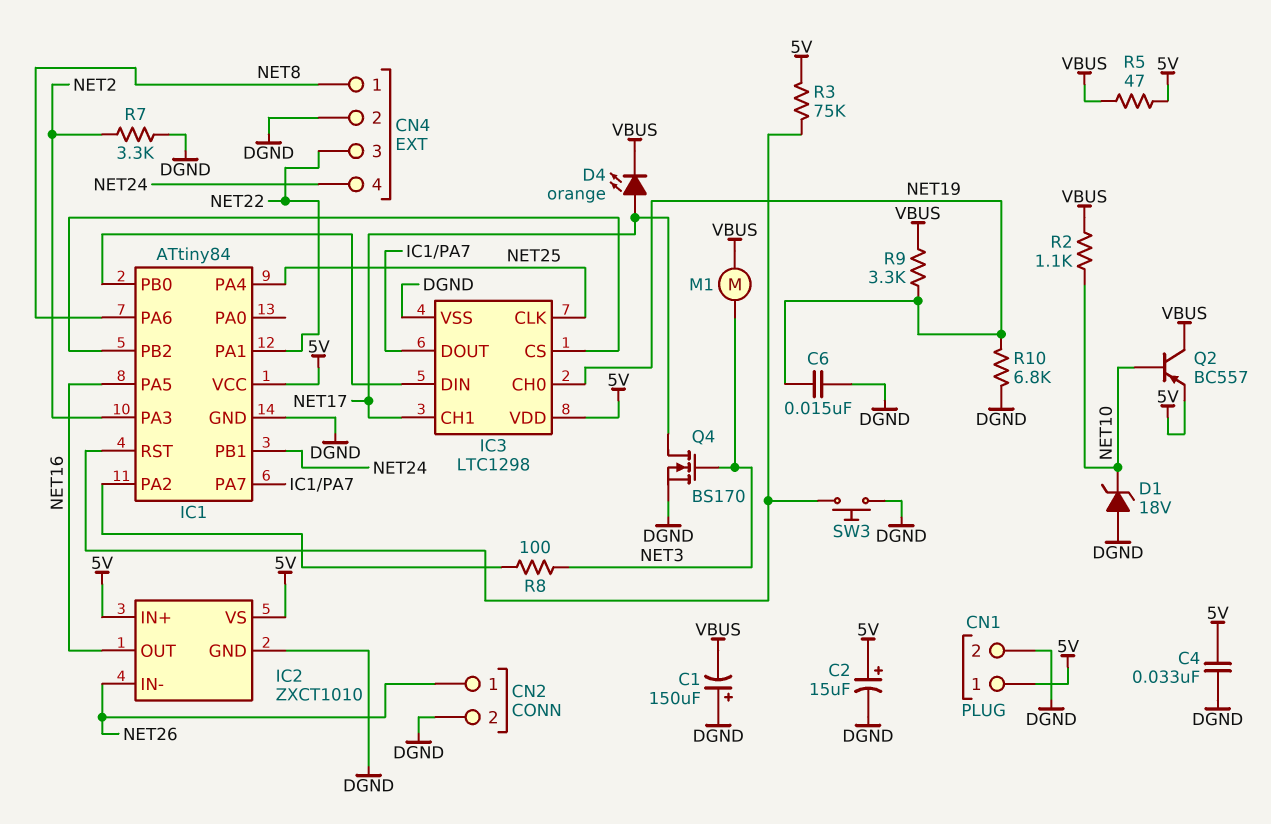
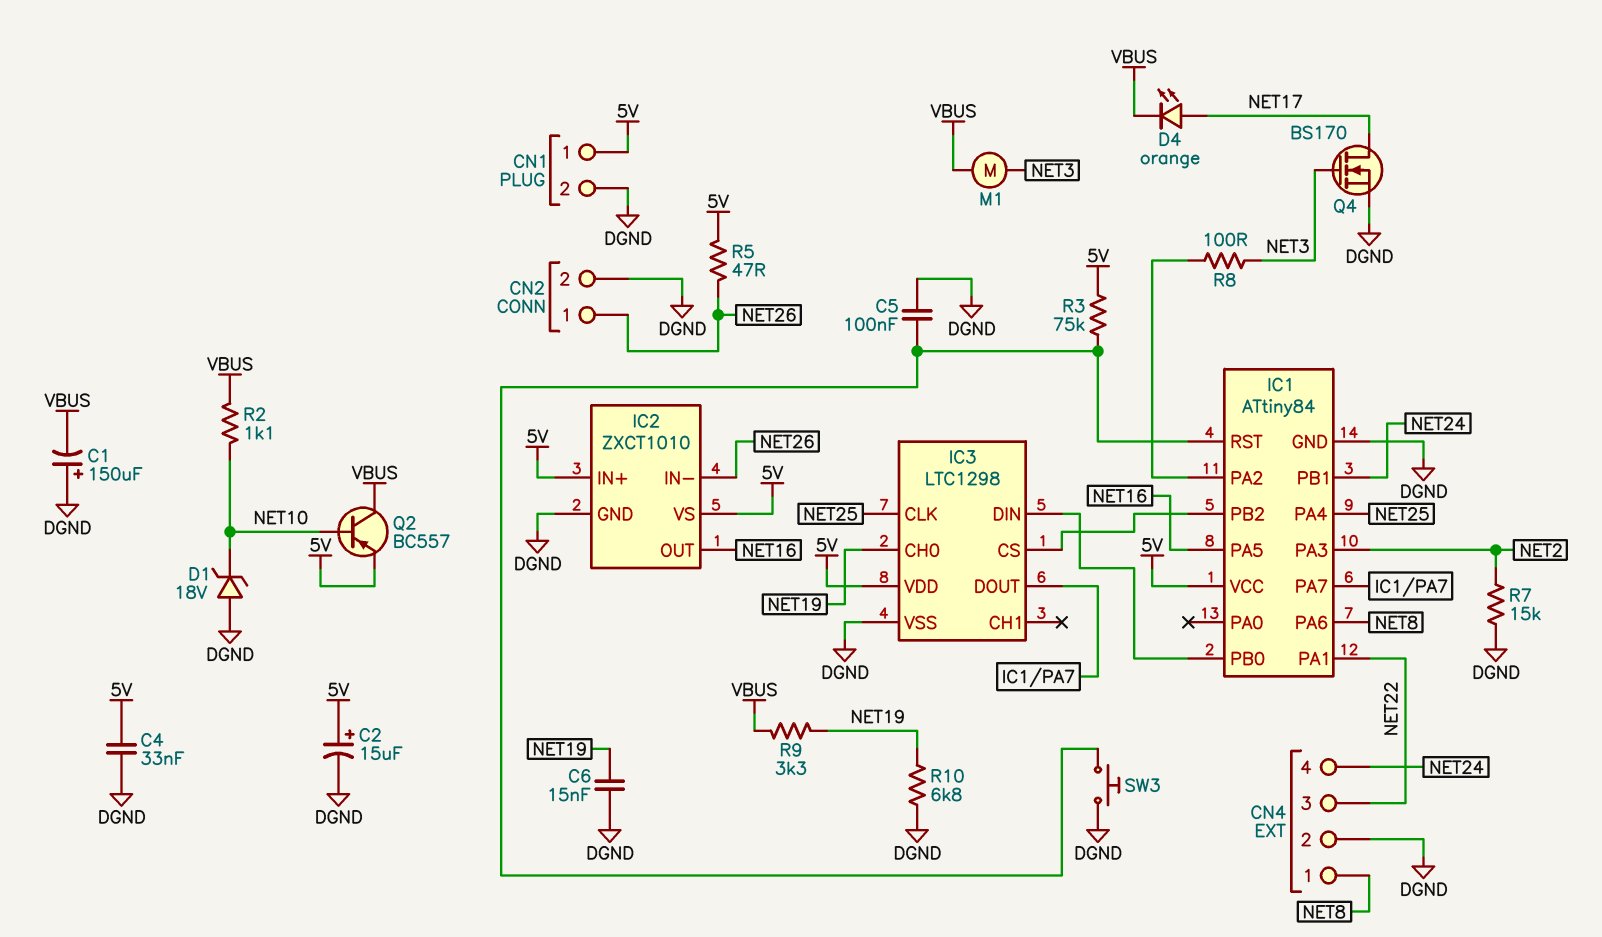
C5: none -> 100nF (DGND, IC1/RST)
IC3 pin CH1: NET17 -> none
R5: 47 (5V, VBUS) -> 47 (5V, NET26)
R7: 3.3k (DGND, NET2) -> 15k (DGND, NET2)

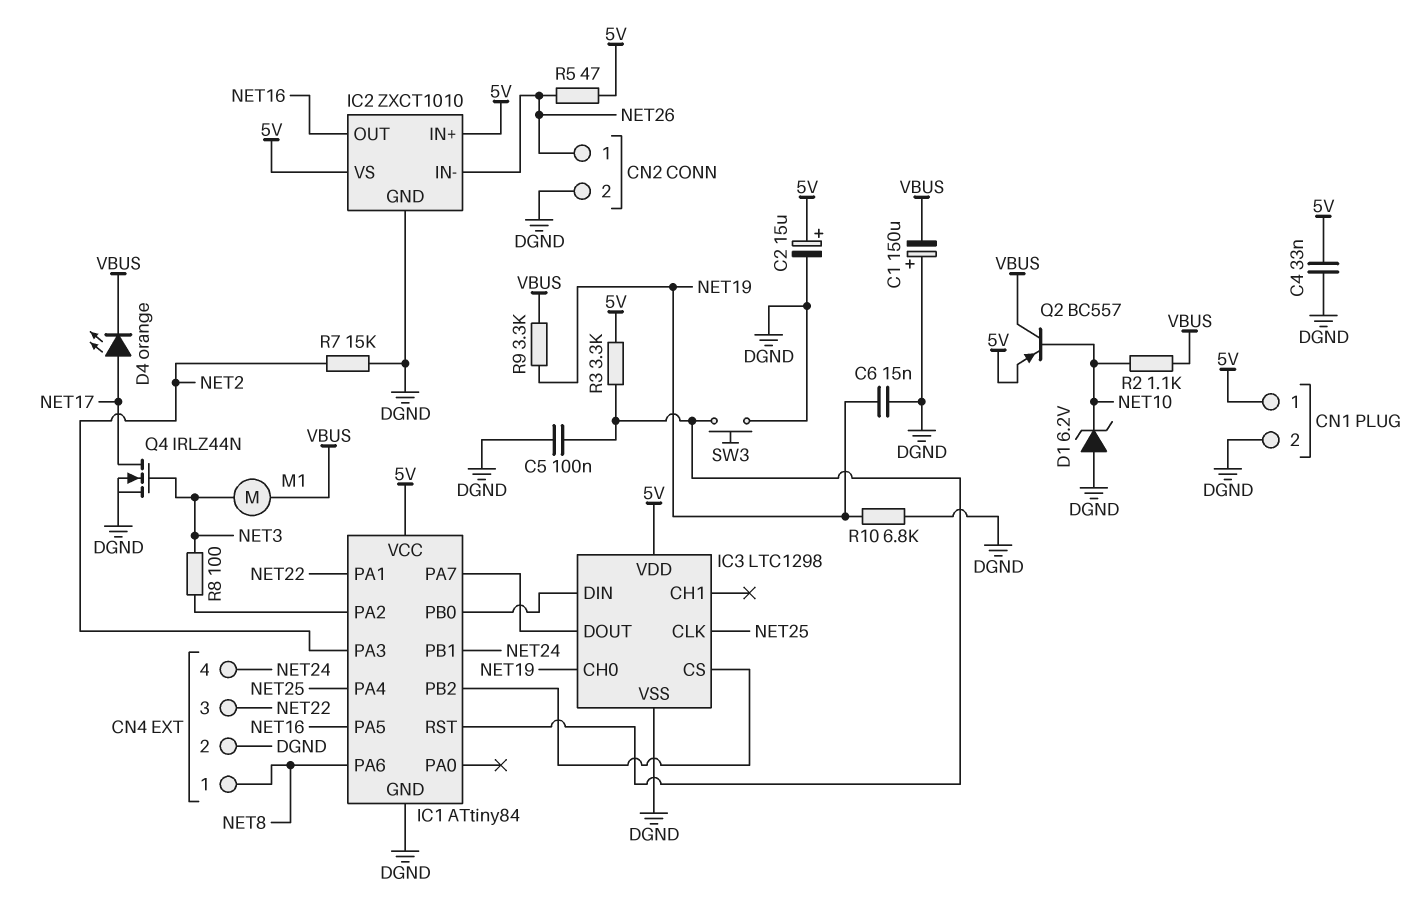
D1: zener 18V (A DGND, K NET10) -> zener 6.2V (A DGND, K NET10)
Q4: NMOS BS170 (G NET3, D NET17, S DGND) -> NMOS IRLZ44N (G NET3, D NET17, S DGND)
R3: 75k (5V, IC1/RST) -> 3.3k (5V, IC1/RST)

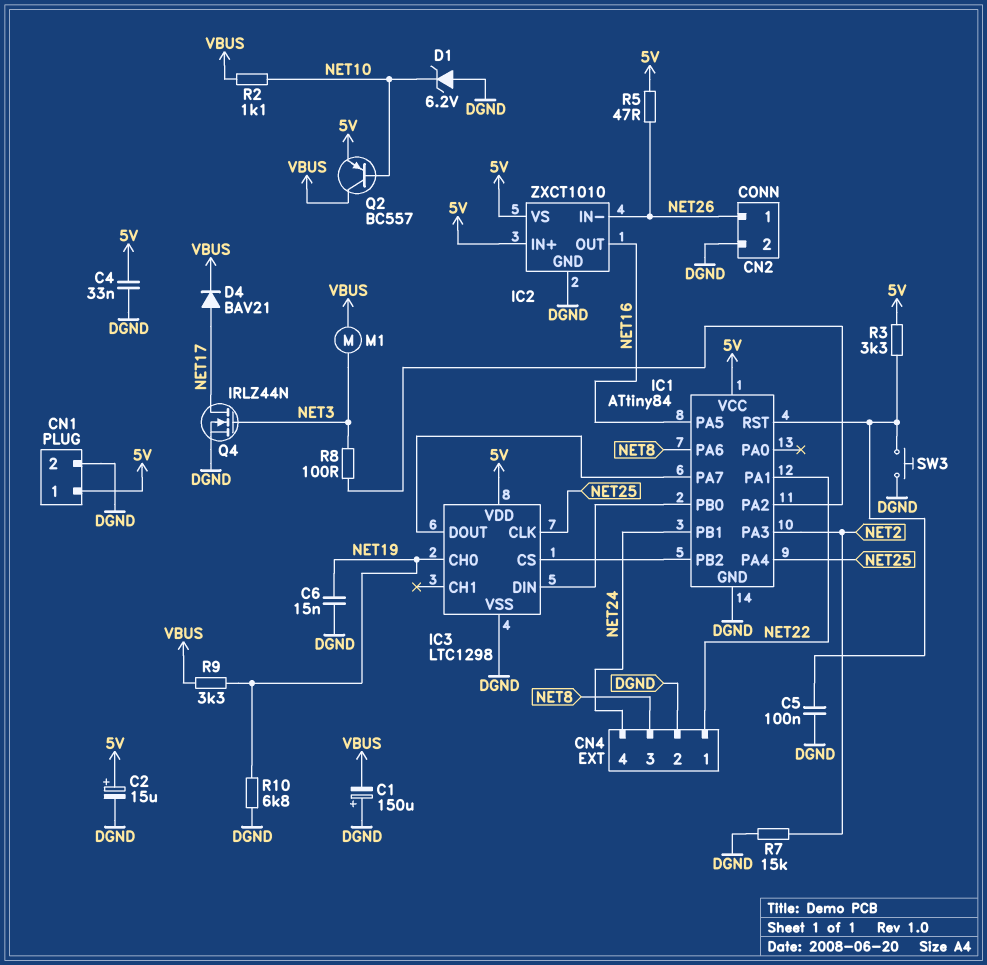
CN4 pin 1: NET8 -> NET22
CN4 pin 3: NET22 -> NET8
D4: LED orange (A NET17, K VBUS) -> diode BAV21 (A NET17, K VBUS)

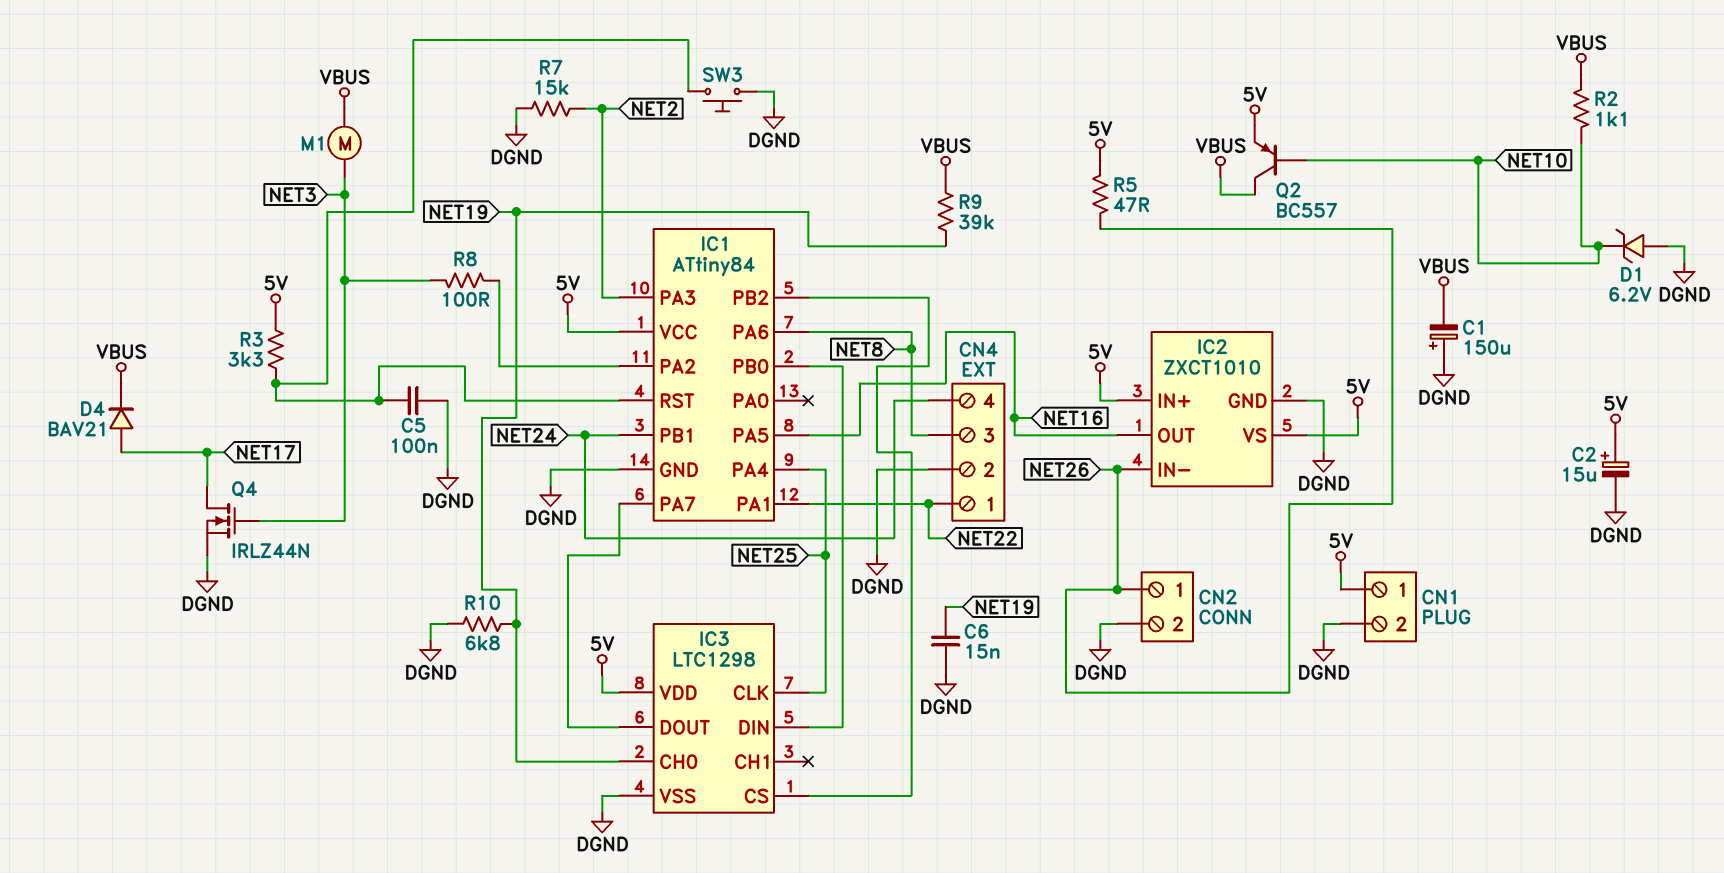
C4: 33nF (5V, DGND) -> none
R9: 3.3k (NET19, VBUS) -> 39k (NET19, VBUS)

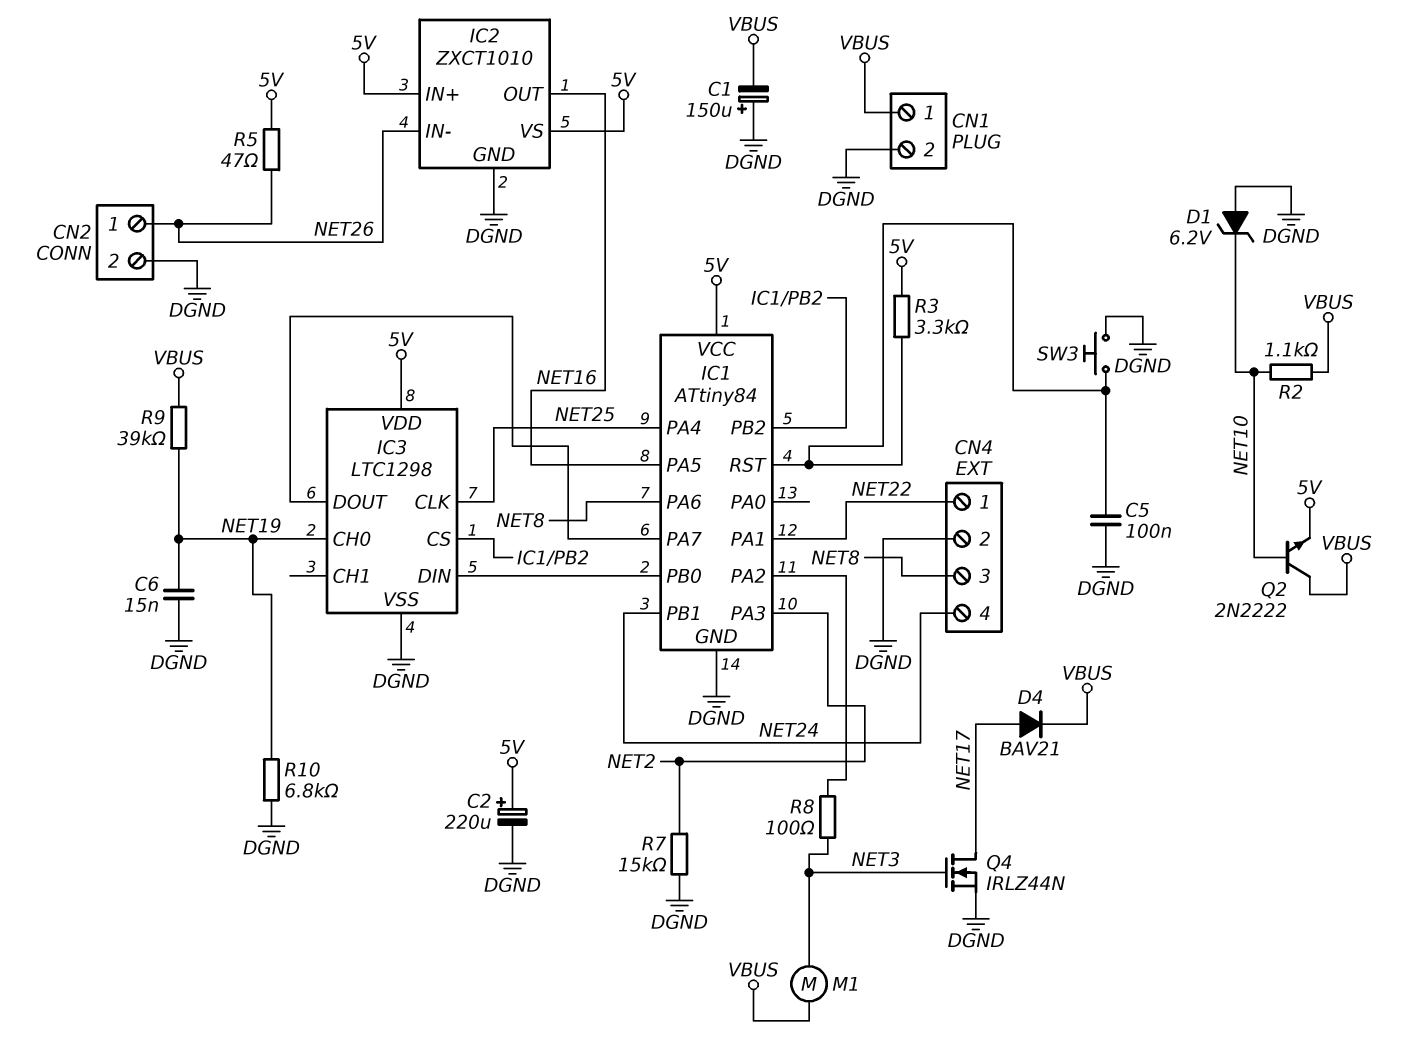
C2: 15uF (plus 5V, minus DGND) -> 220uF (plus 5V, minus DGND)
CN1 pin 1: 5V -> VBUS
Q2: PNP BC557 (B NET10, C VBUS, E 5V) -> NPN 2N2222 (B NET10, C VBUS, E 5V)

